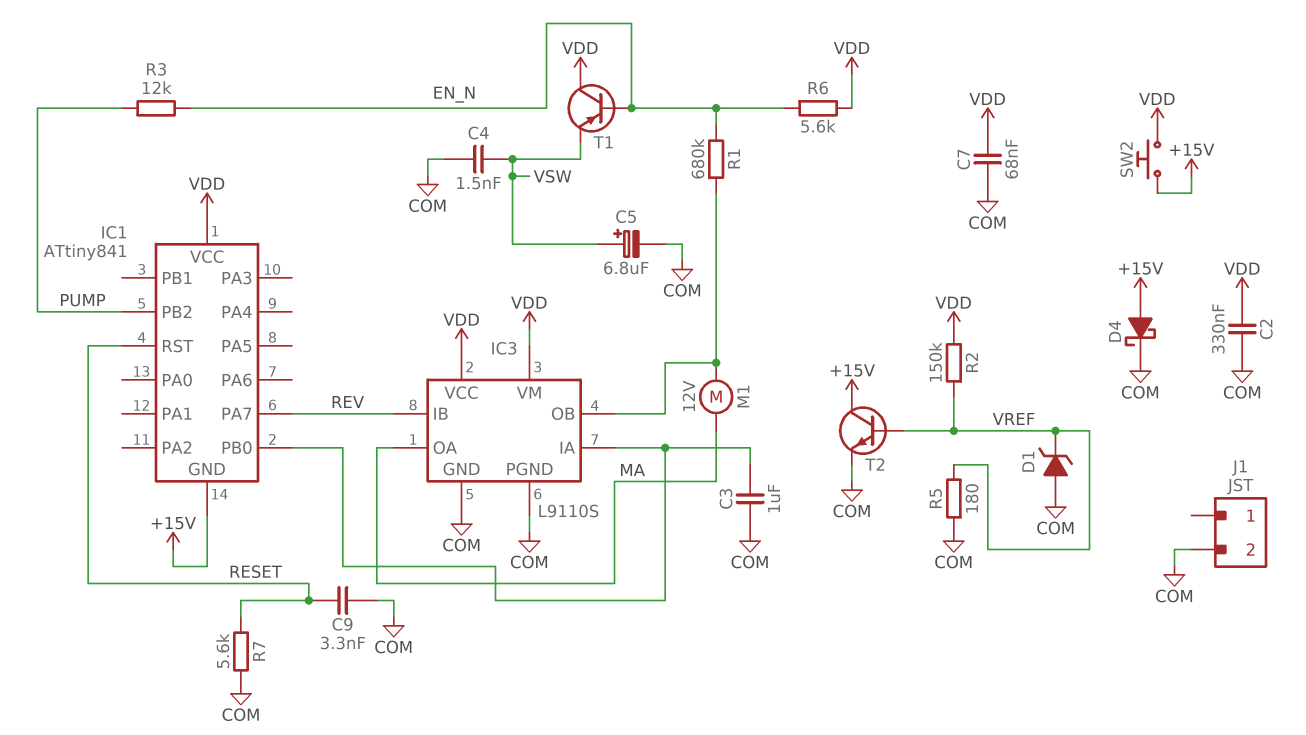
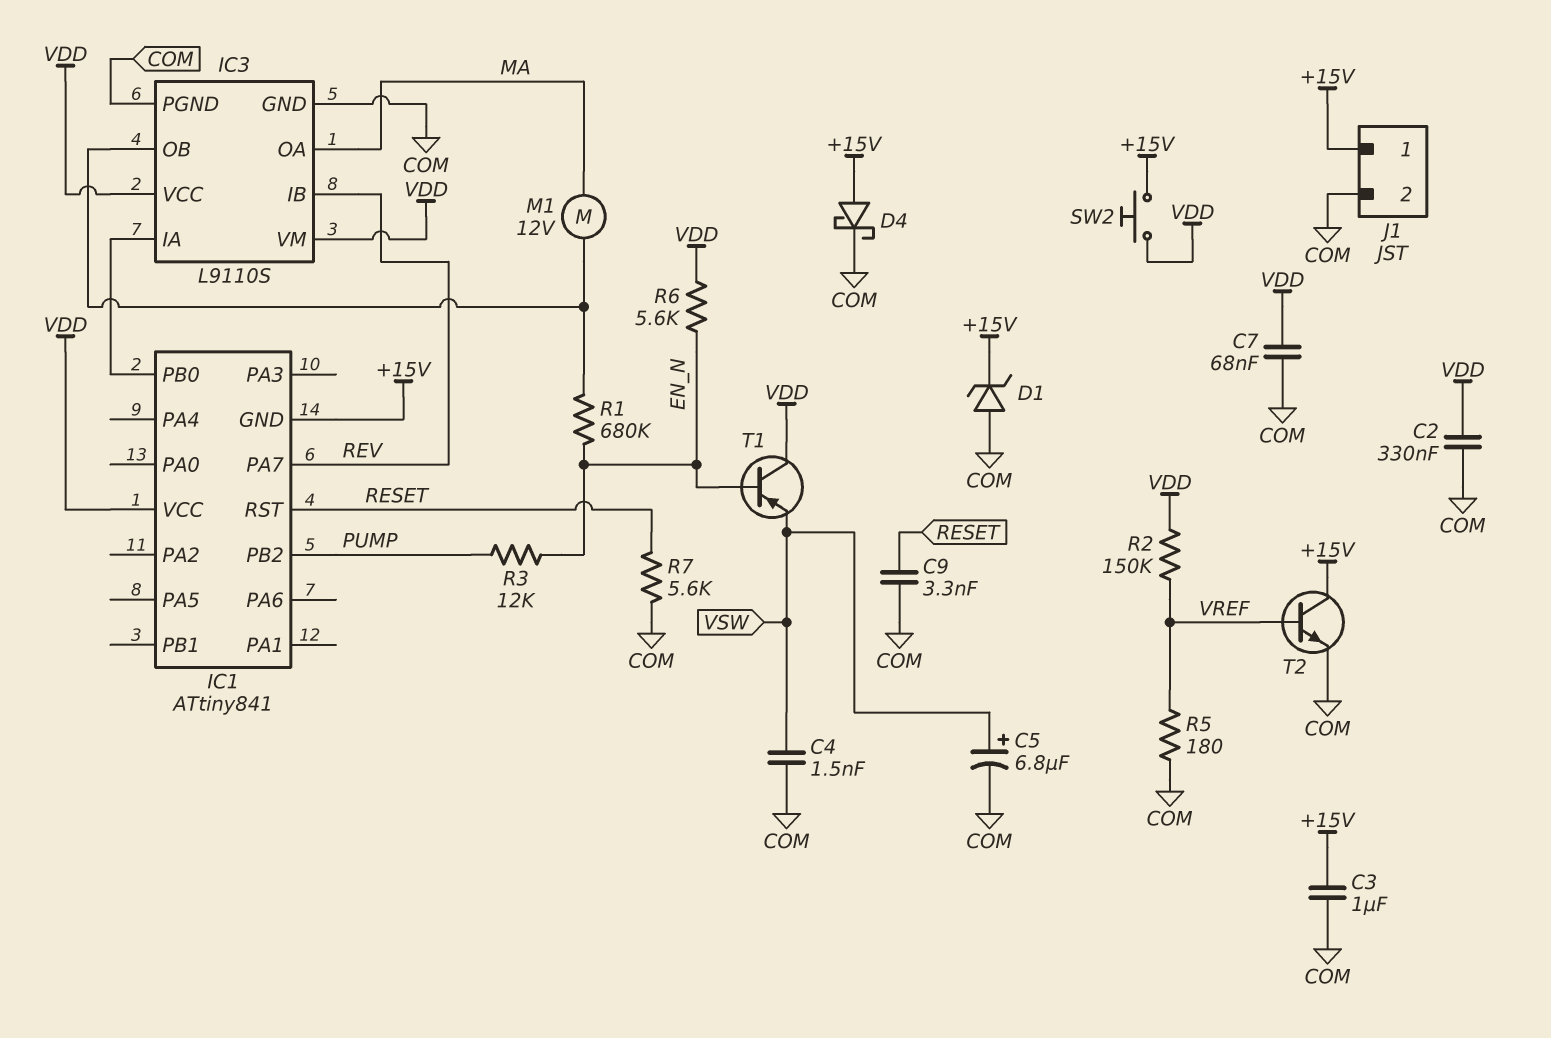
C3: 1uF (COM, IC1/PB0) -> 1uF (+15V, COM)
D1: zener (A COM, K VREF) -> zener (A COM, K +15V)
J1 pin 1: none -> +15V

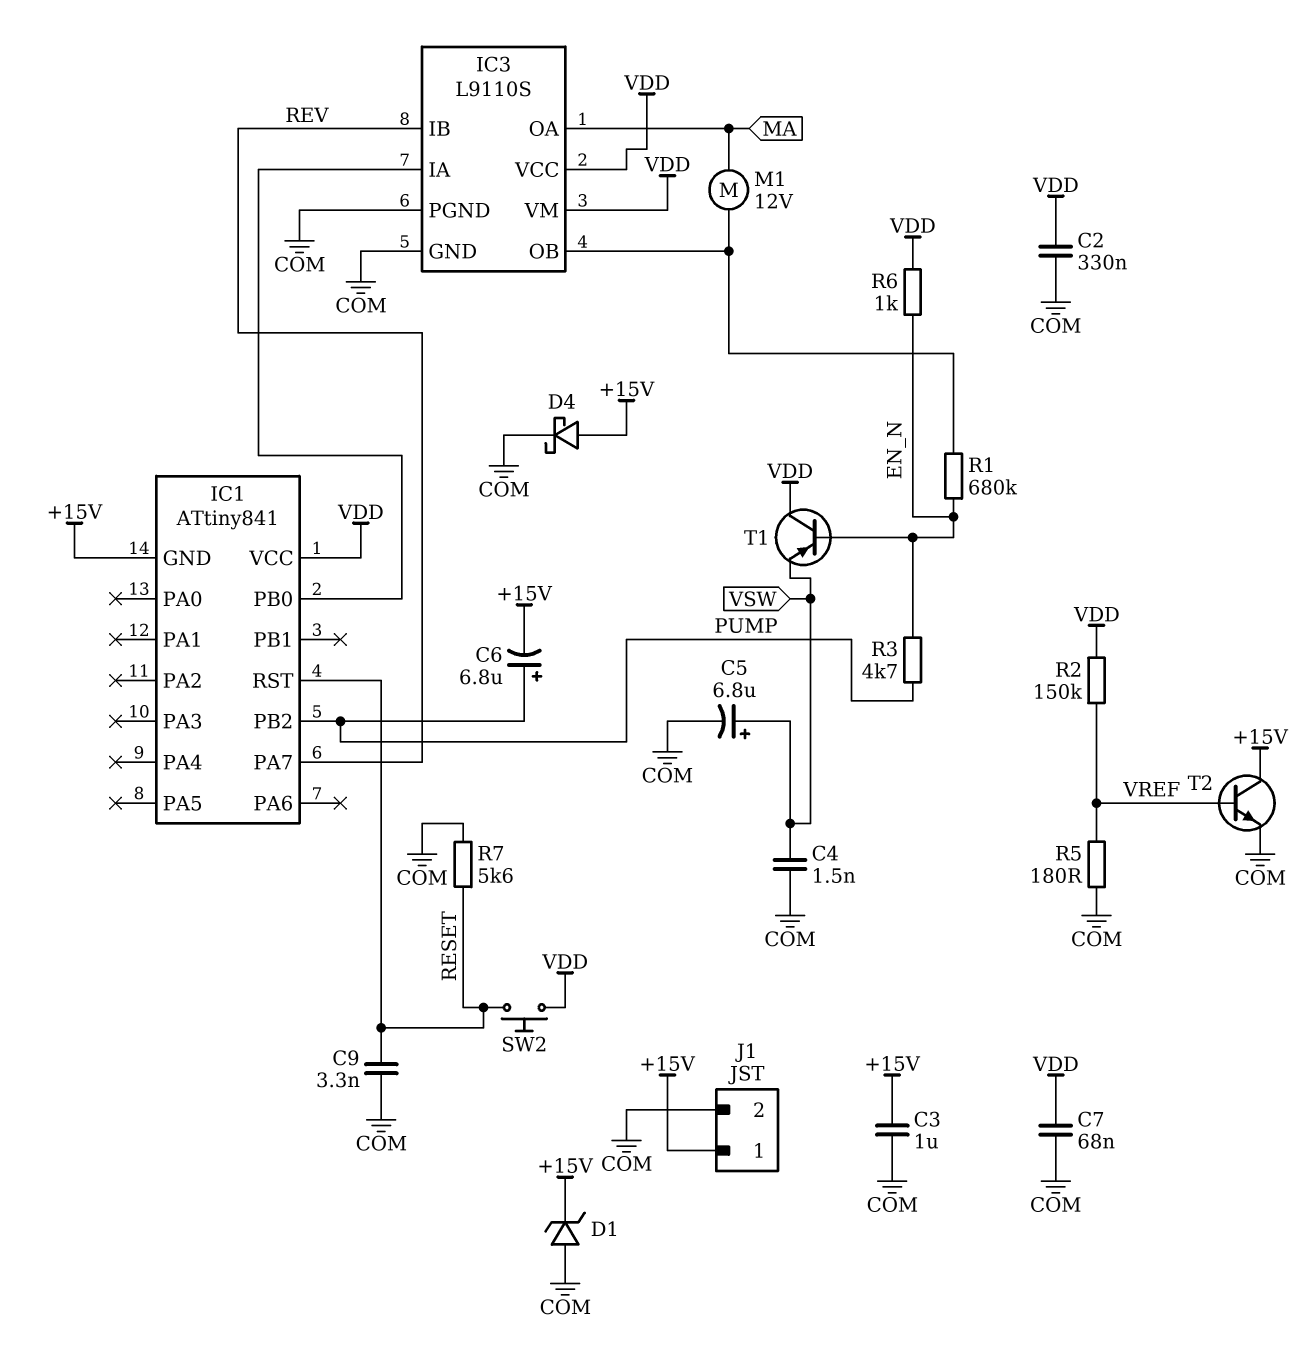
C6: none -> 6.8uF (plus PUMP, minus +15V)
R3: 12k (EN_N, PUMP) -> 4.7k (EN_N, PUMP)
R6: 5.6k (EN_N, VDD) -> 1k (EN_N, VDD)
SW2: button (+15V, VDD) -> button (RESET, VDD)

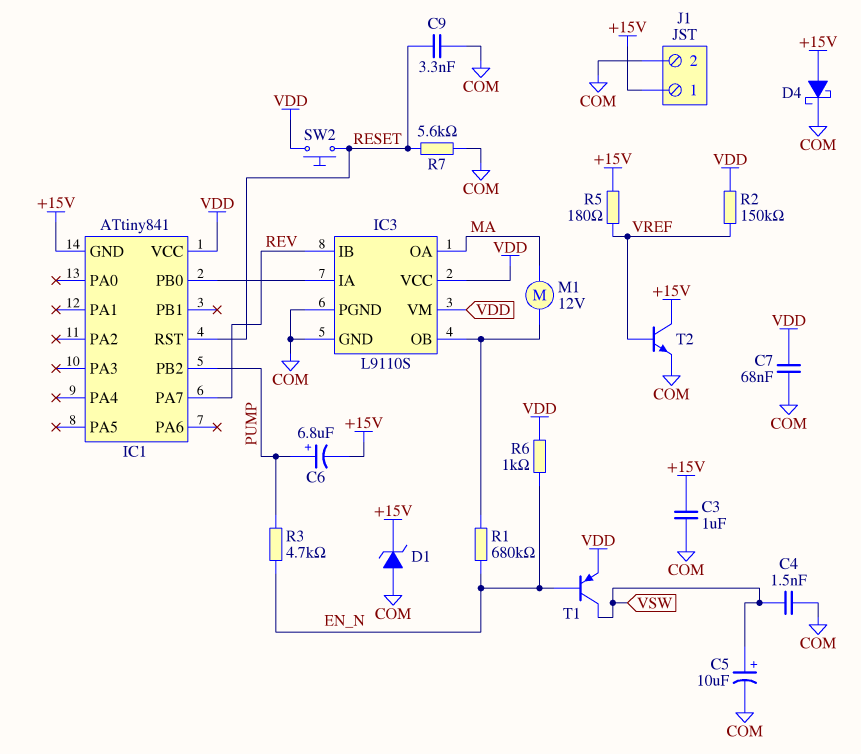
C2: 330nF (COM, VDD) -> none
C5: 6.8uF (plus VSW, minus COM) -> 10uF (plus VSW, minus COM)
R5: 180 (COM, VREF) -> 180 (+15V, VREF)
T1: PNP (B EN_N, C VDD, E VSW) -> PNP (B EN_N, C VSW, E VDD)

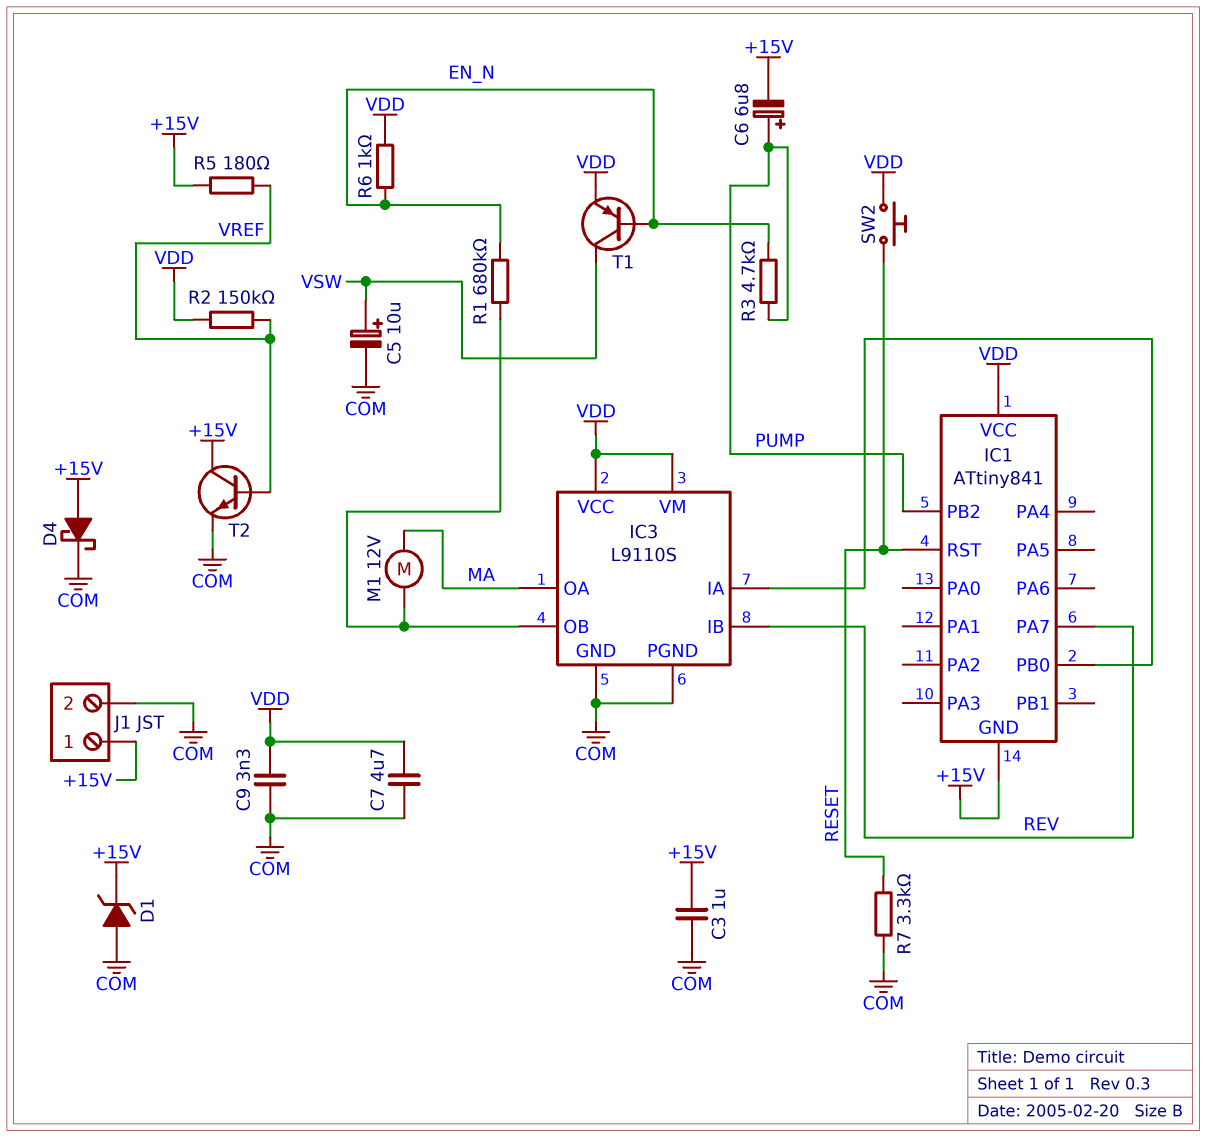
C4: 1.5nF (COM, VSW) -> none
C7: 68nF (COM, VDD) -> 4.7uF (COM, VDD)
C9: 3.3nF (COM, RESET) -> 3.3nF (COM, VDD)
R7: 5.6k (COM, RESET) -> 3.3k (COM, RESET)

